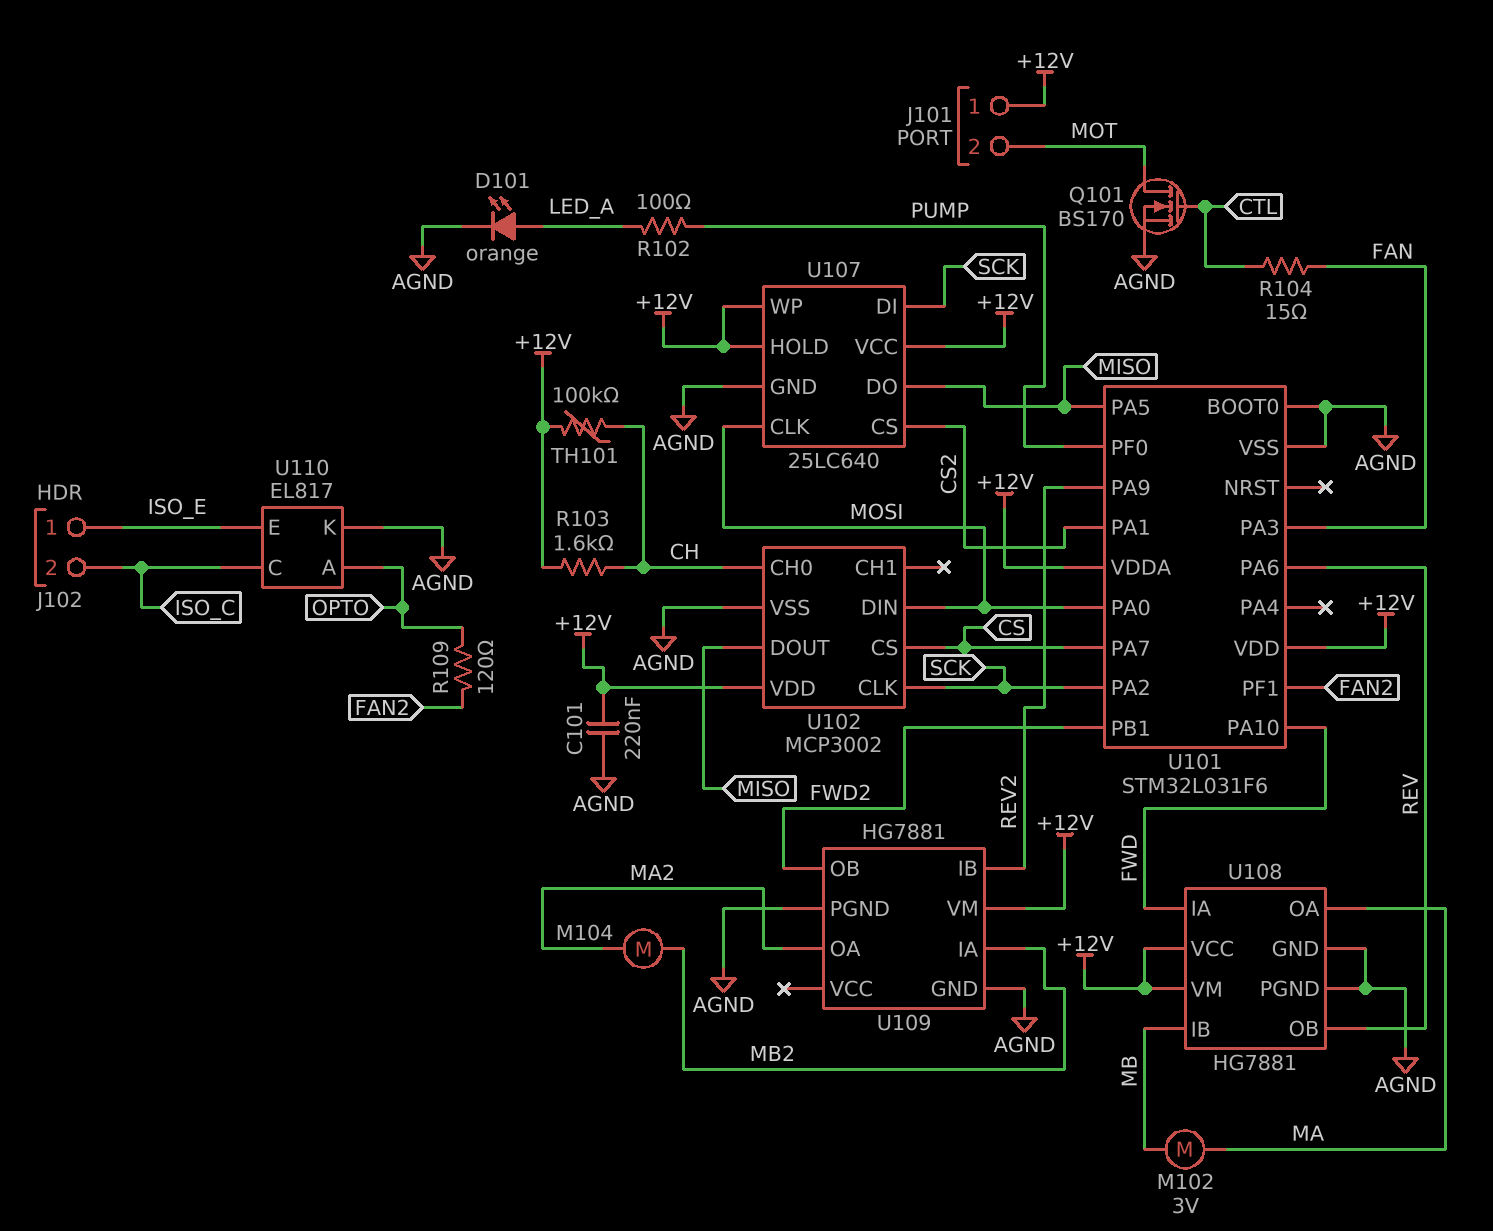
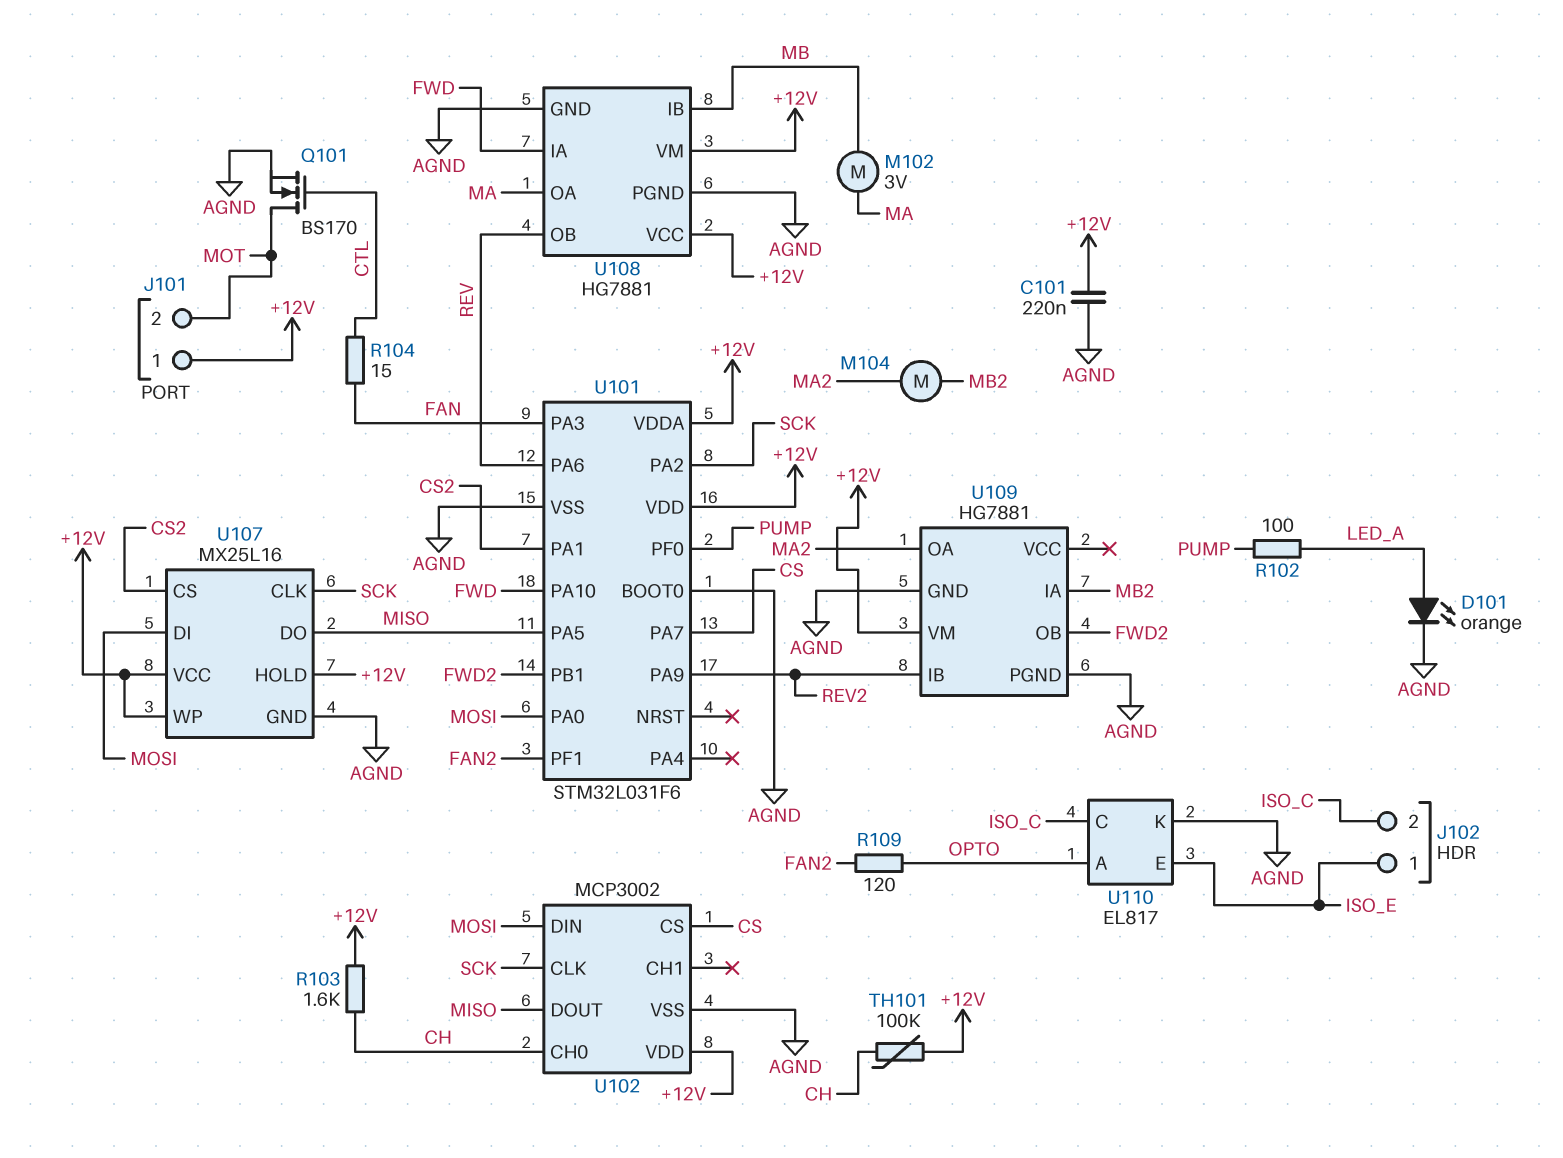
U107: 25LC640 -> MX25L16
U107 pin CLK: MOSI -> SCK
U107 pin DI: SCK -> MOSI

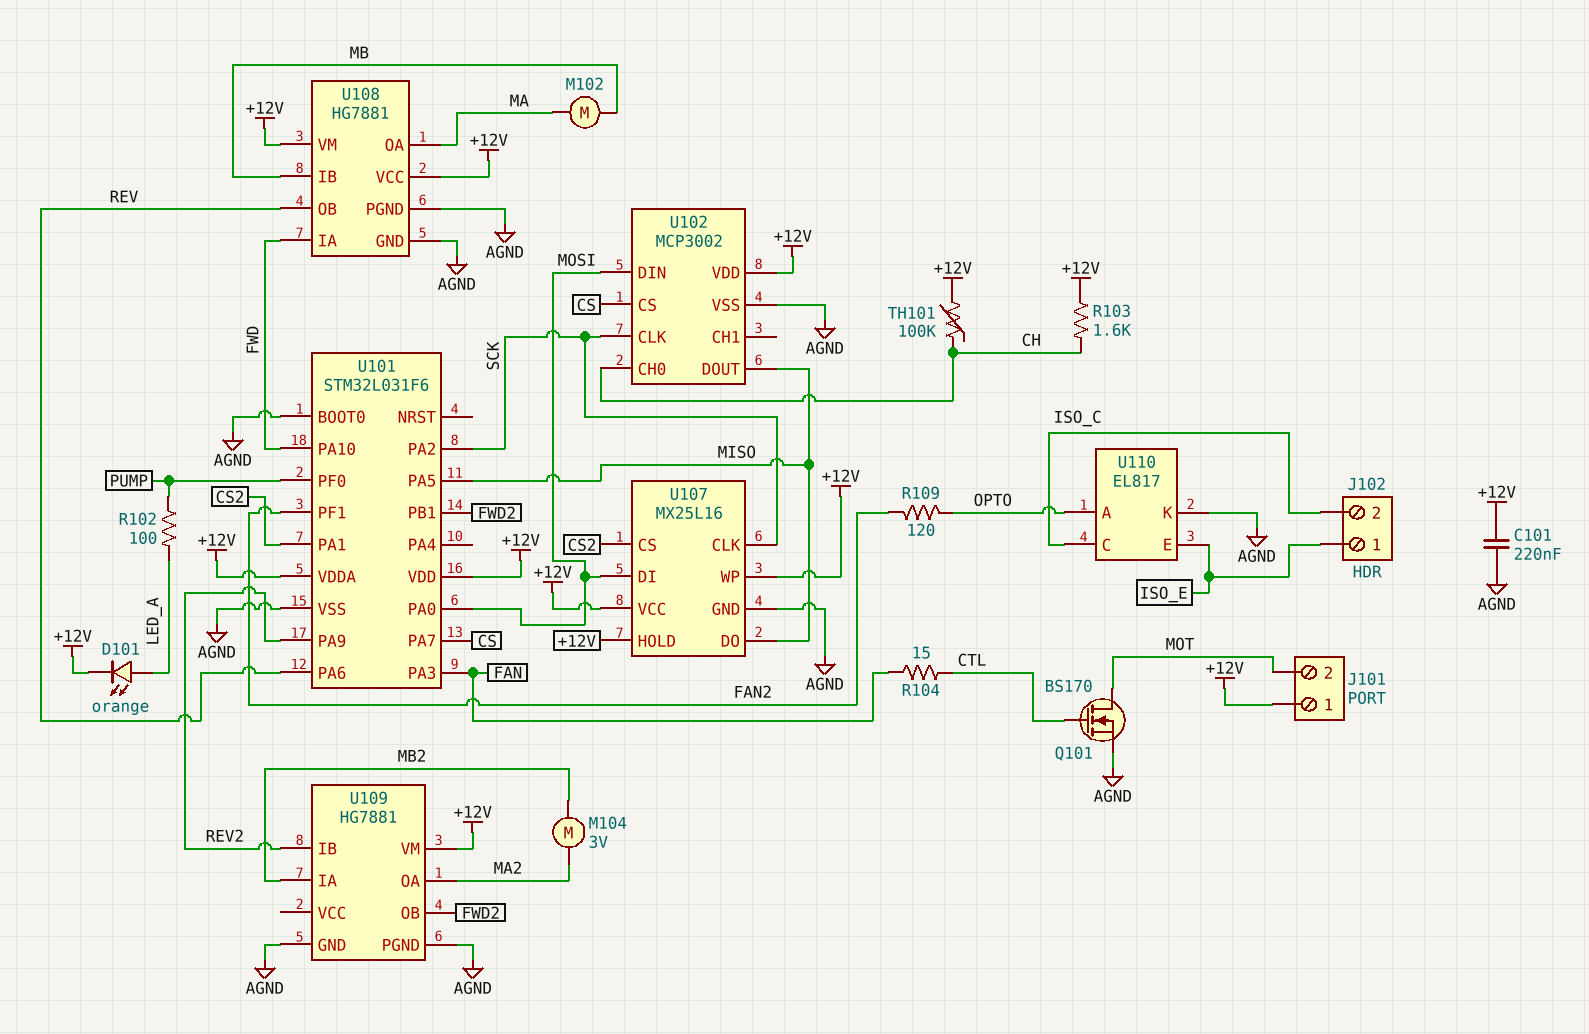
D101: LED orange (A LED_A, K AGND) -> LED orange (A LED_A, K +12V)
M102: motor 3V (MA, MB) -> motor (MA, MB)
M104: motor (MA2, MB2) -> motor 3V (MA2, MB2)

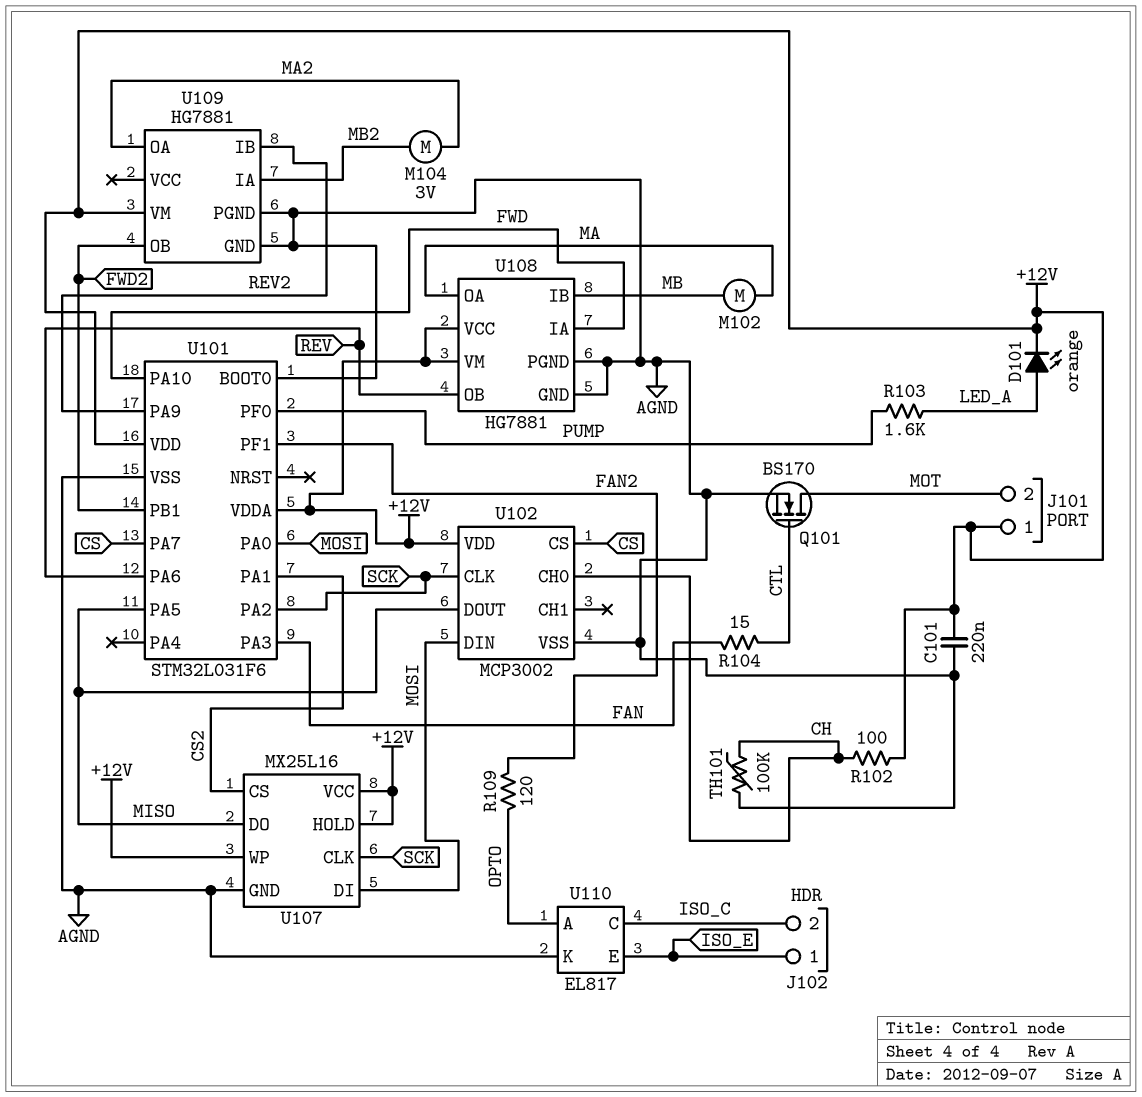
R102: 100 (LED_A, PUMP) -> 100 (+12V, CH)
R103: 1.6k (+12V, CH) -> 1.6k (LED_A, PUMP)
TH101: 100k (+12V, CH) -> 100k (AGND, CH)

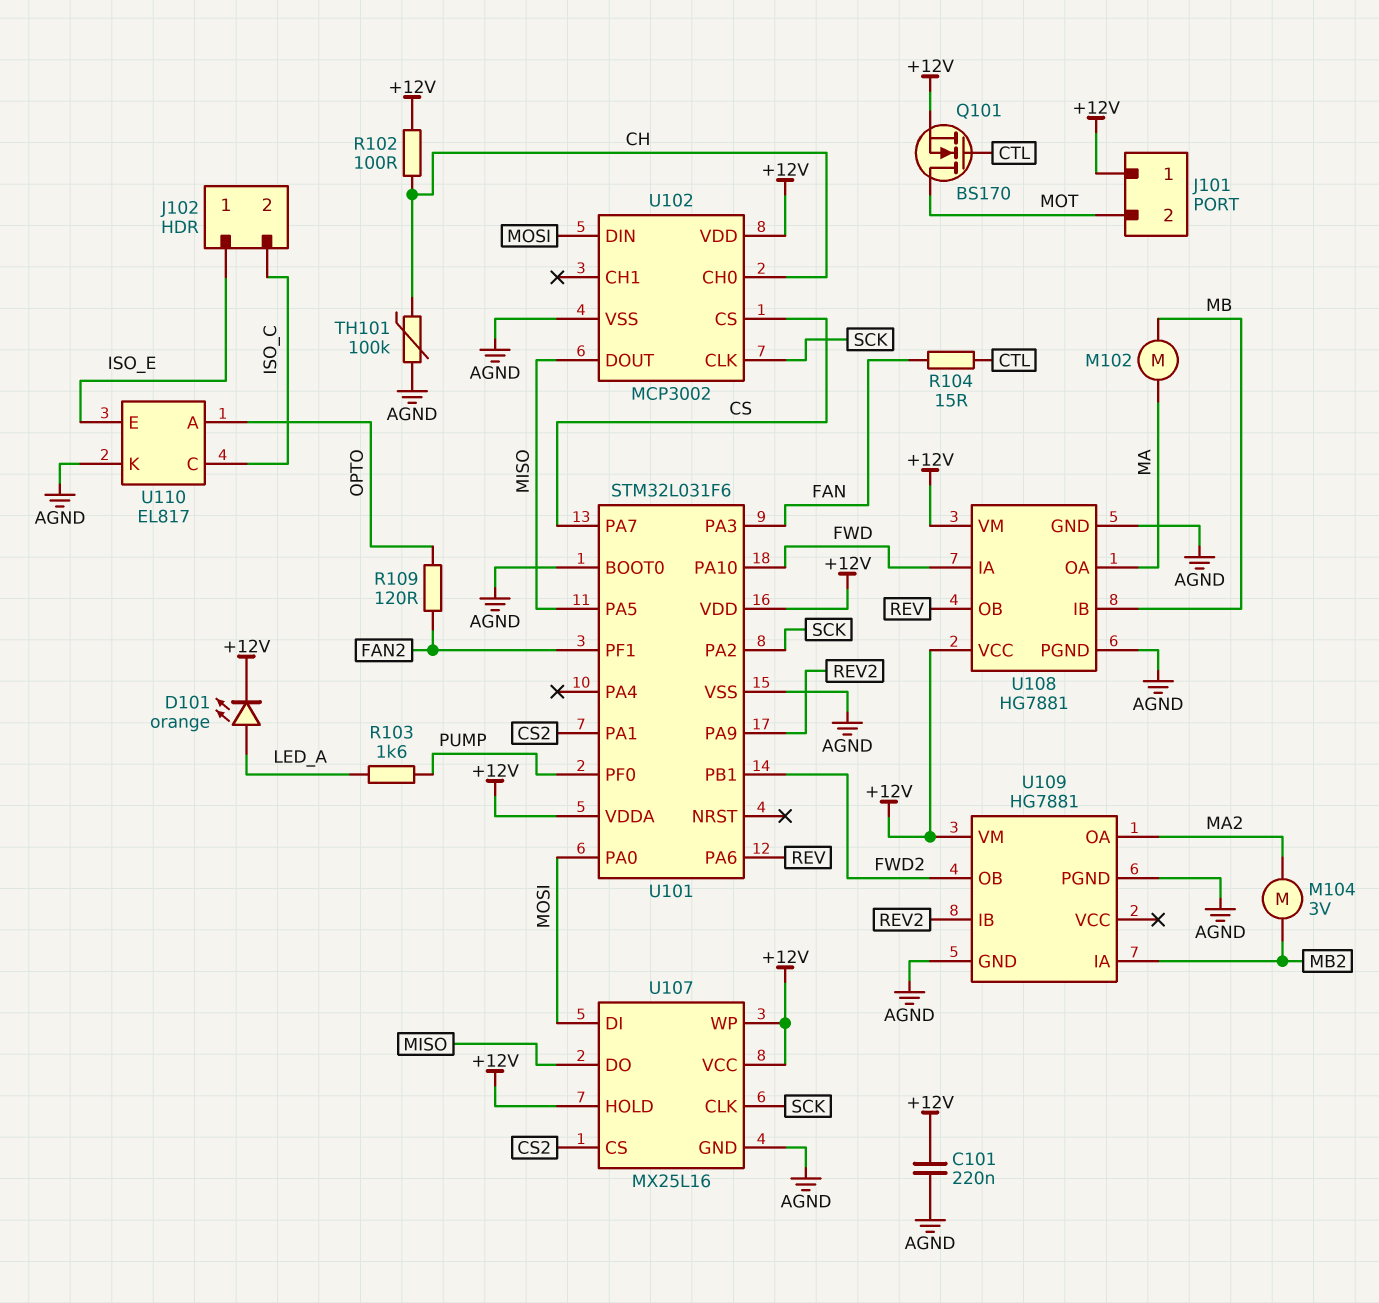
Q101: NMOS BS170 (G CTL, D MOT, S AGND) -> NMOS BS170 (G CTL, D MOT, S +12V)

